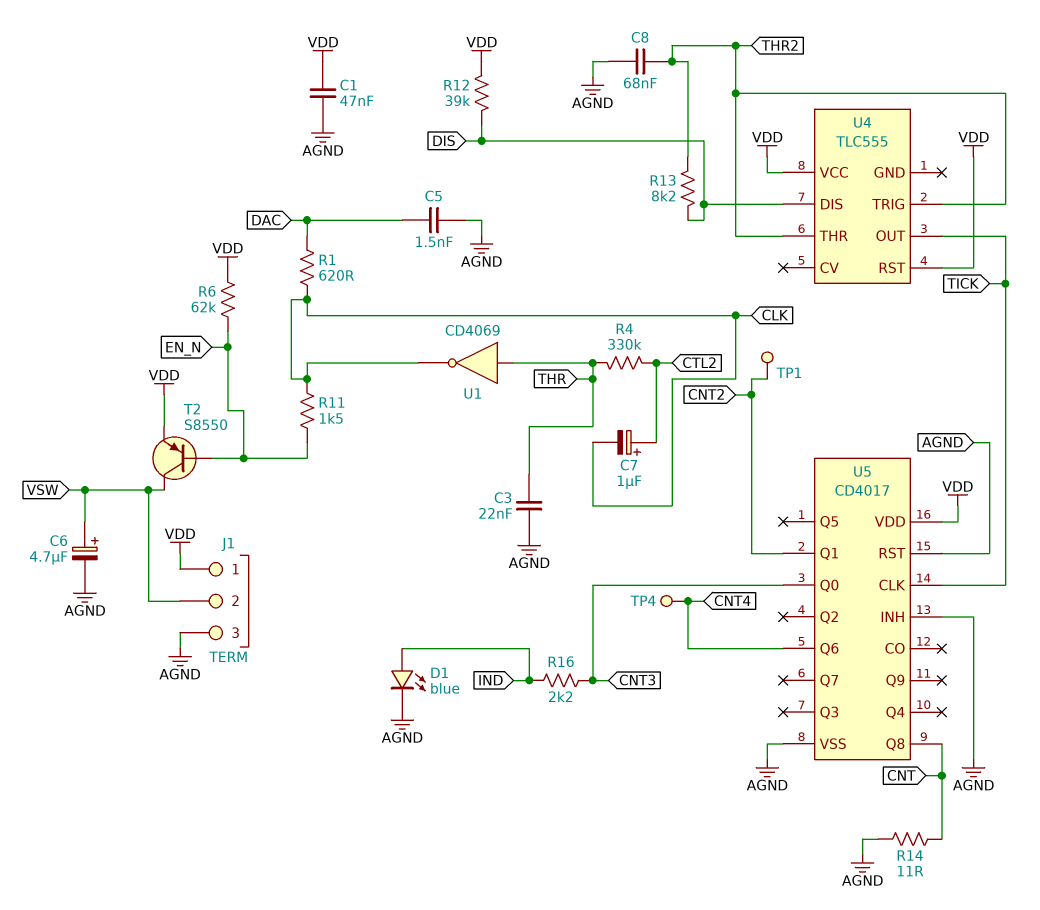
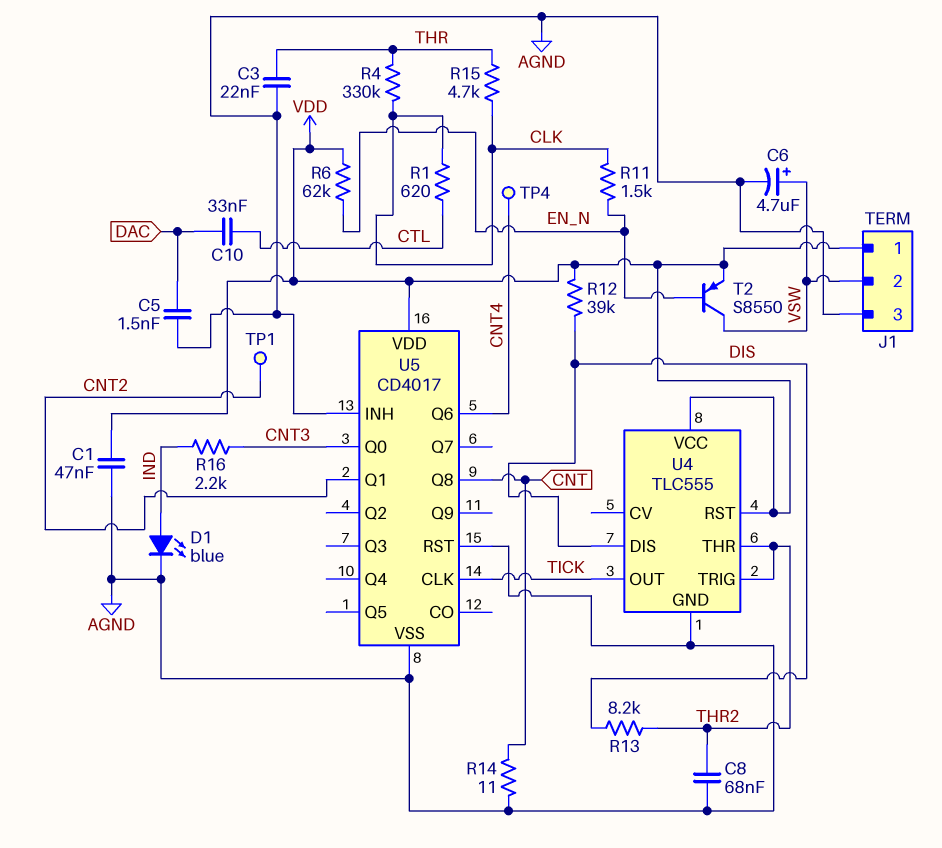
C7: 1uF (plus CTL2, minus CLK) -> none
C10: none -> 33nF (CTL, DAC)
R1: 620 (CLK, DAC) -> 620 (CLK, CTL)
R4: 330k (CTL2, THR) -> 330k (CLK, THR)
R15: none -> 4.7k (CLK, THR)
U1: NOT CD4069 (in THR, out CLK) -> none
U4 pin GND: none -> AGND

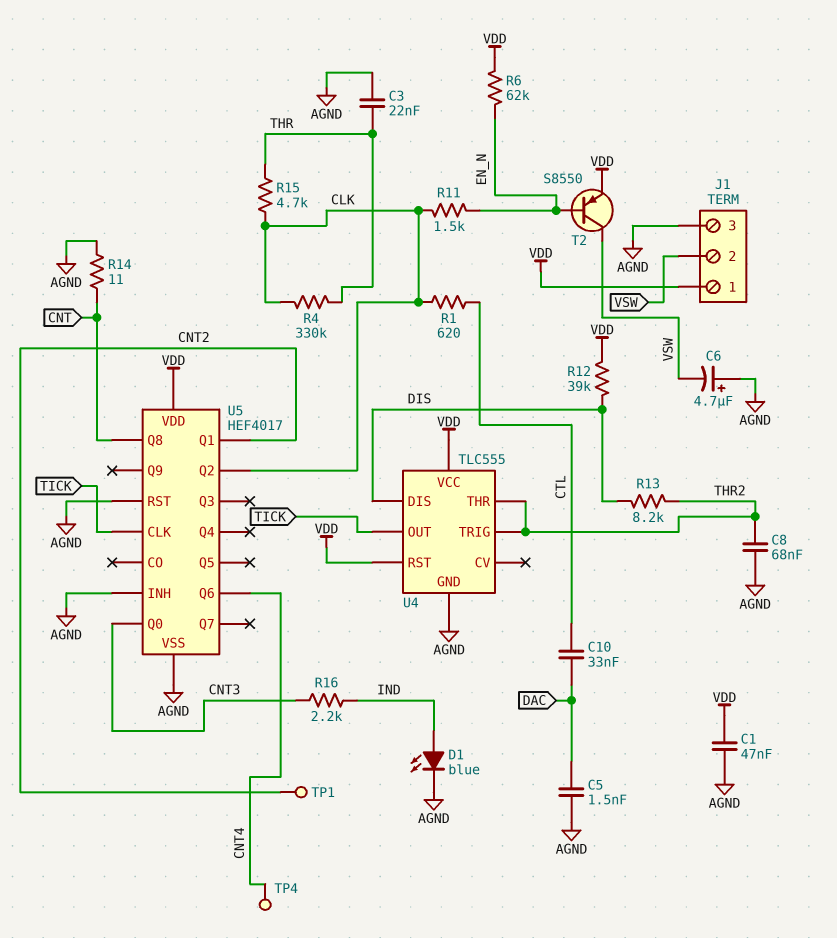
C6: 4.7uF (plus VSW, minus AGND) -> 4.7uF (plus AGND, minus VSW)
U5: CD4017 -> HEF4017
U5 pin Q2: none -> CLK

